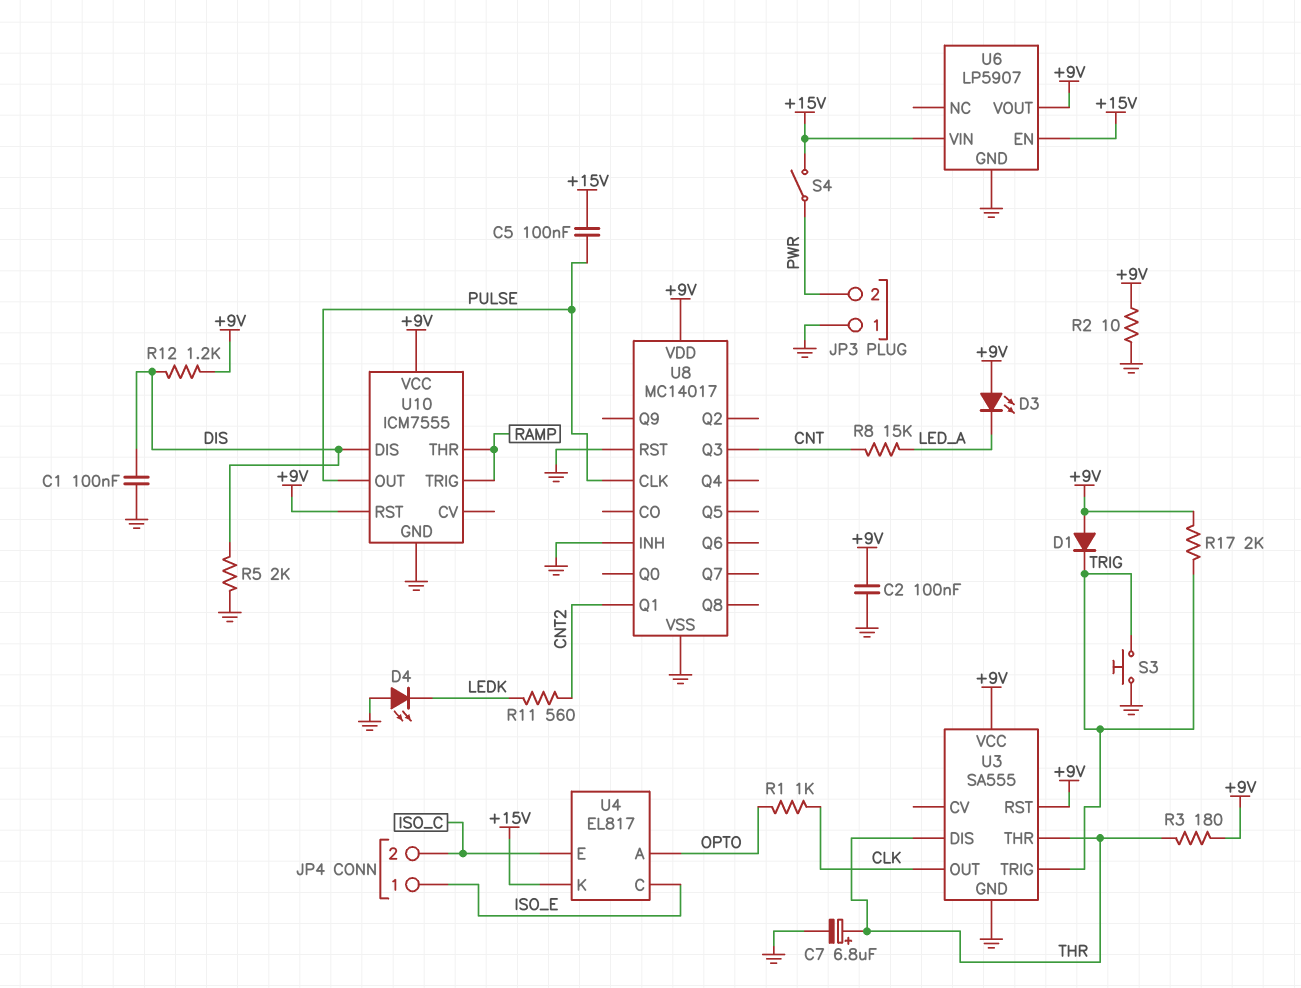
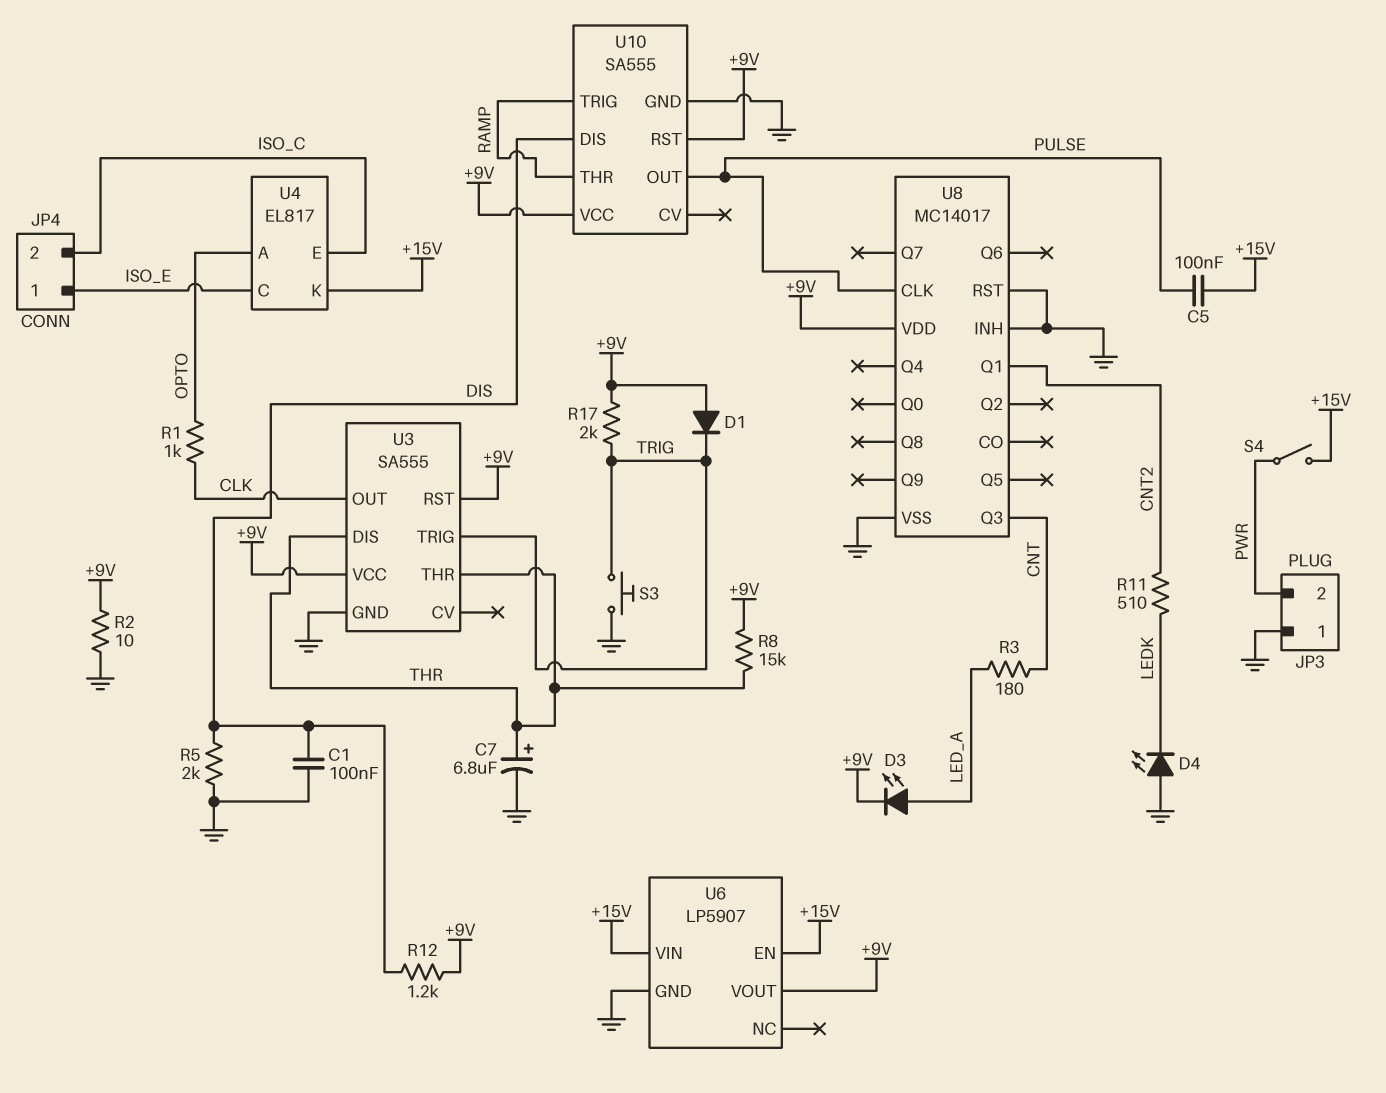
C2: 100nF (+9V, GND) -> none
D3: LED (A +9V, K LED_A) -> LED (A LED_A, K +9V)
R3: 180 (+9V, THR) -> 180 (CNT, LED_A)
R8: 15k (CNT, LED_A) -> 15k (+9V, THR)
R11: 560 (CNT2, LEDK) -> 510 (CNT2, LEDK)
U10: ICM7555 -> SA555

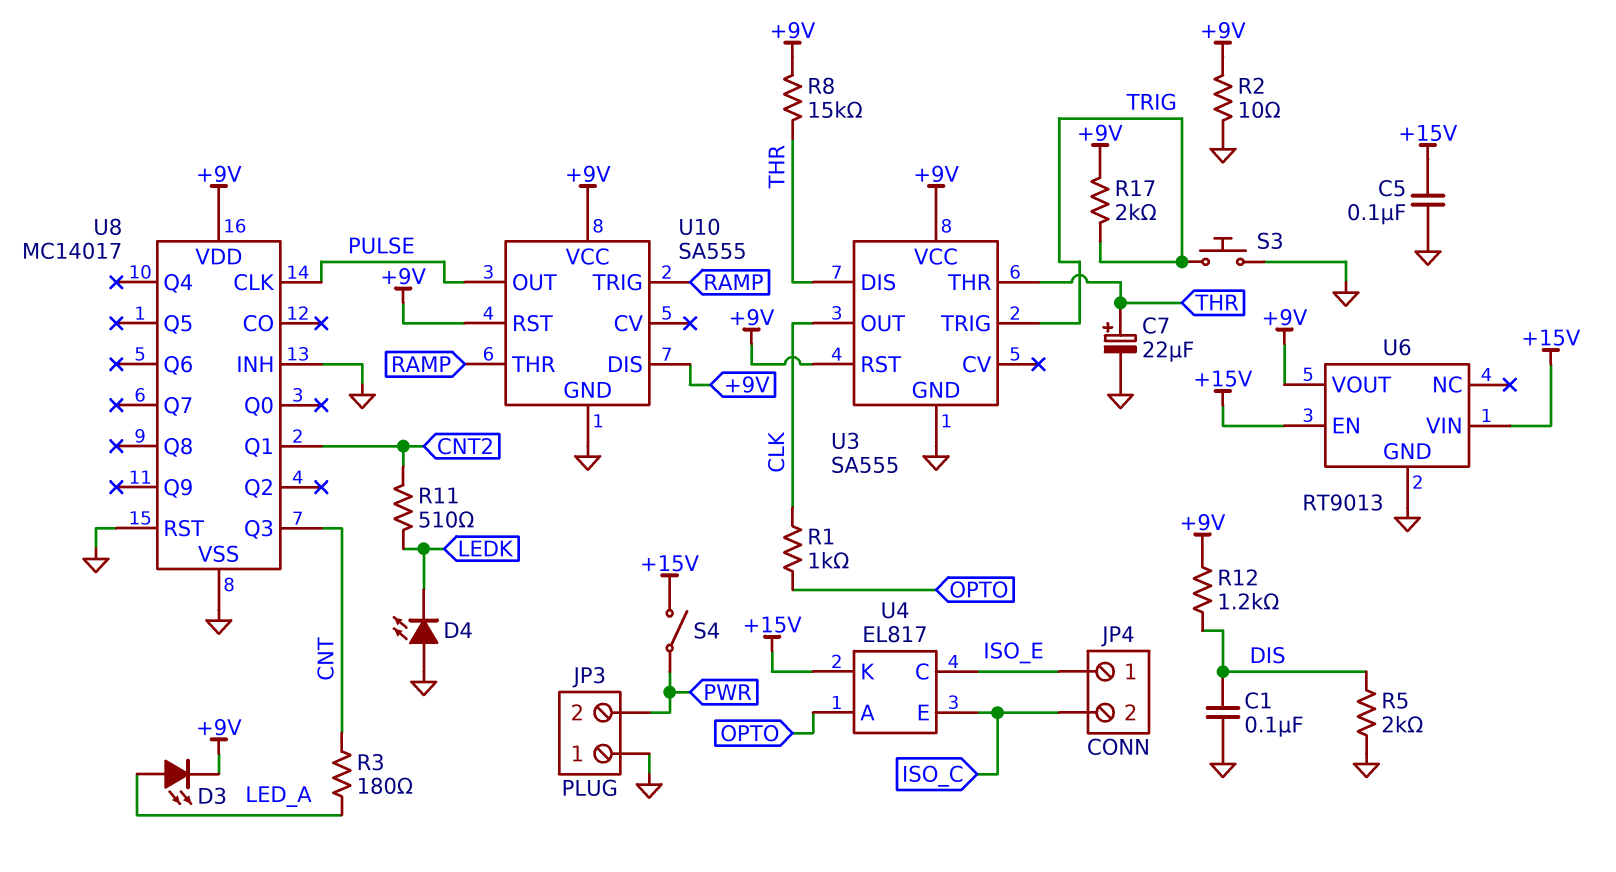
C5: 100nF (+15V, PULSE) -> 100nF (+15V, GND)
C7: 6.8uF (plus THR, minus GND) -> 22uF (plus THR, minus GND)
D1: diode (A +9V, K TRIG) -> none
U6: LP5907 -> RT9013
U10 pin DIS: DIS -> +9V

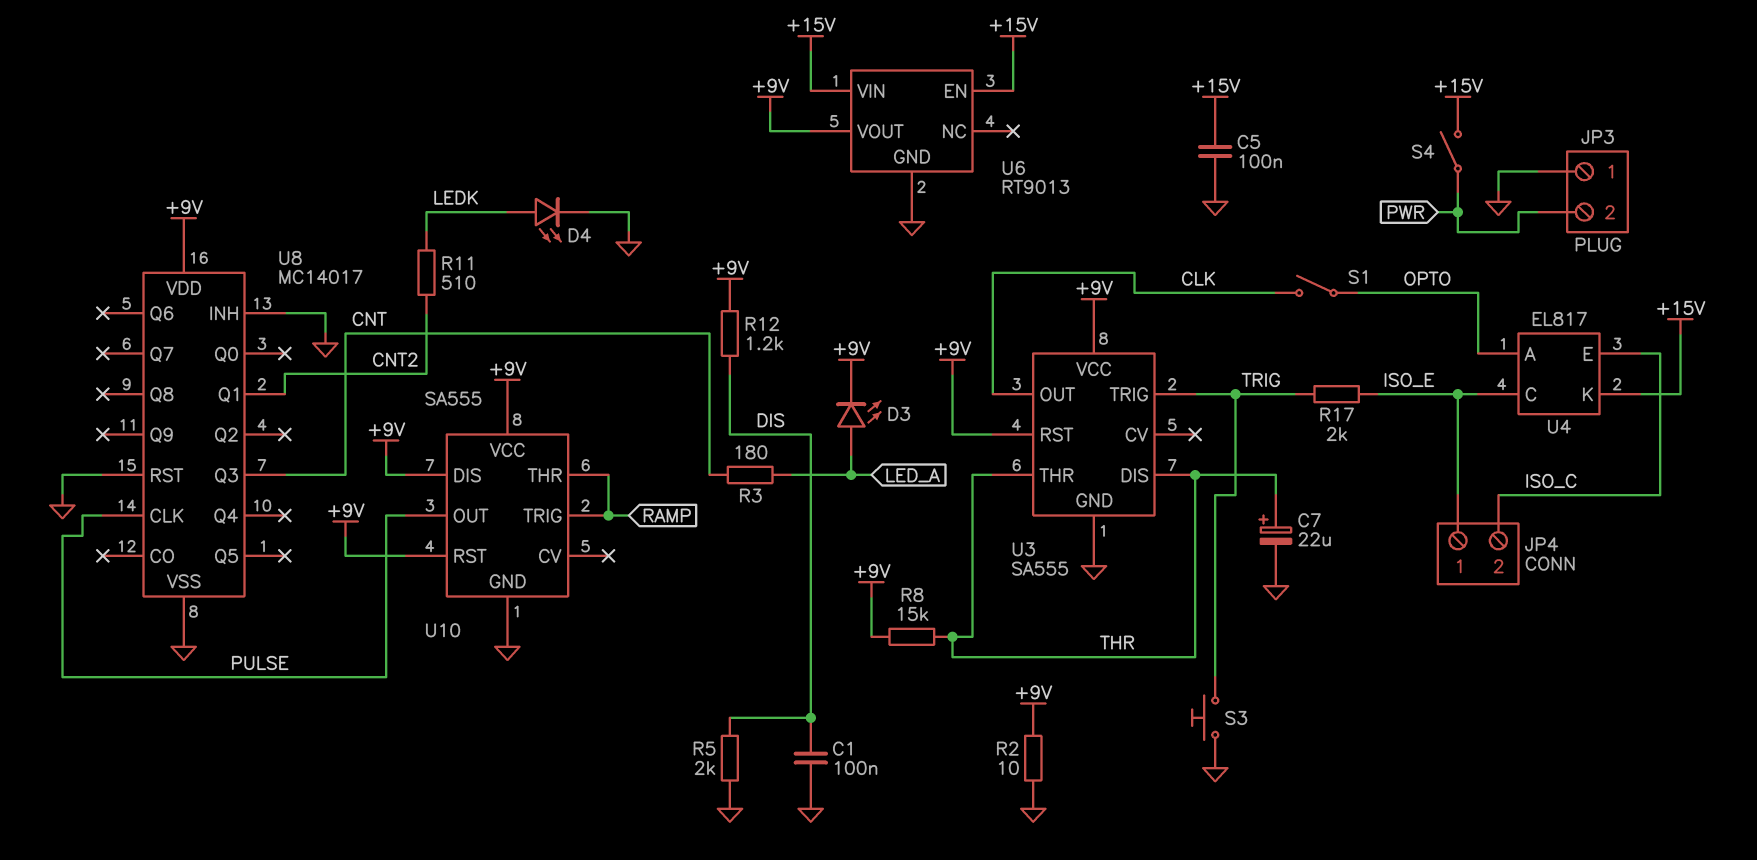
D4: LED (A GND, K LEDK) -> LED (A LEDK, K GND)
R1: 1k (CLK, OPTO) -> none
R17: 2k (+9V, TRIG) -> 2k (ISO_E, TRIG)
S1: none -> switch (CLK, OPTO)

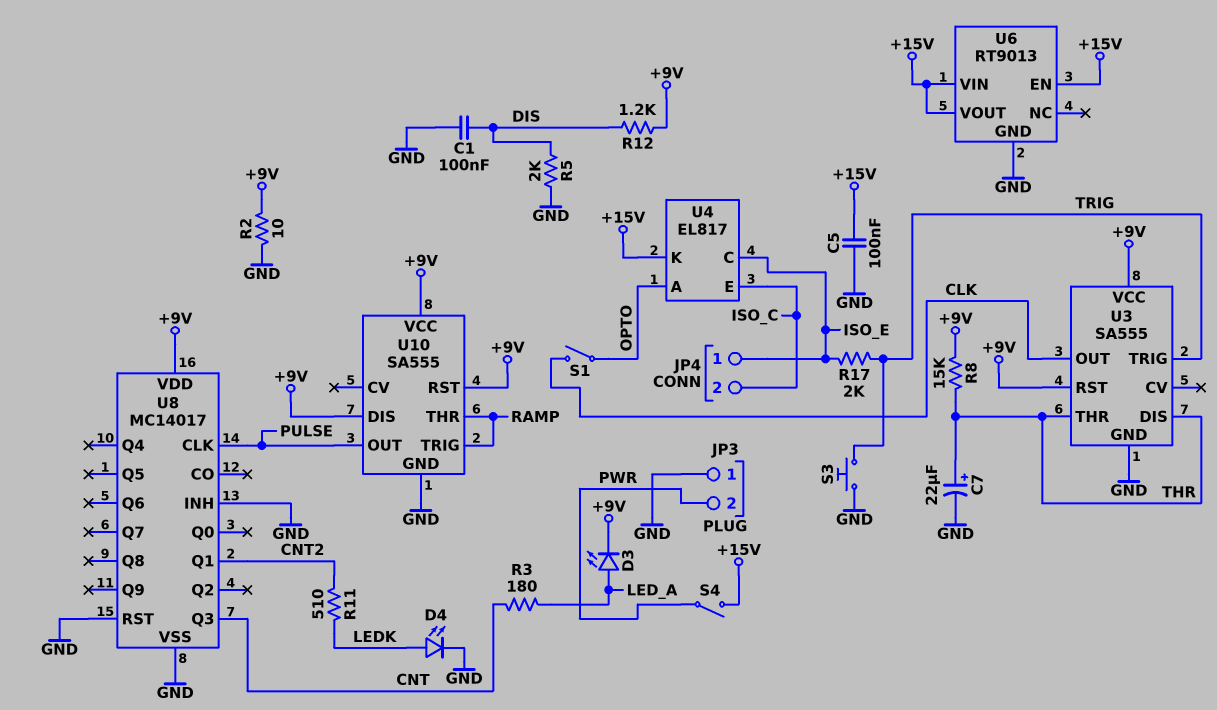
U6 pin VOUT: +9V -> +15V

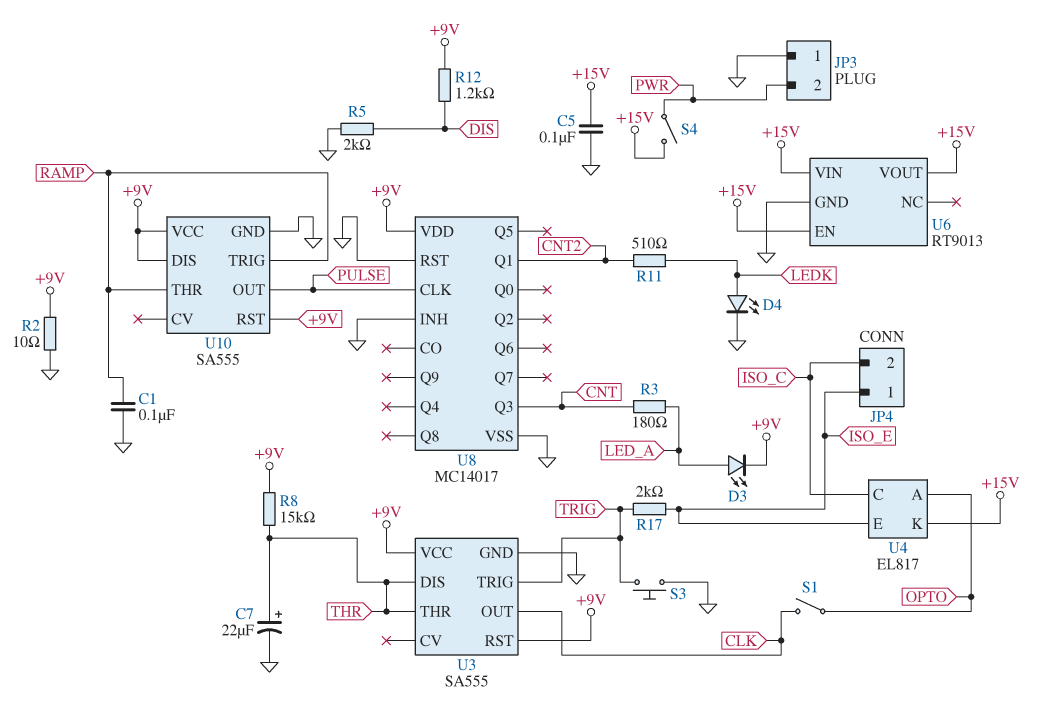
C1: 100nF (DIS, GND) -> 100nF (GND, RAMP)
U4 pin C: ISO_E -> ISO_C
U4 pin E: ISO_C -> ISO_E

